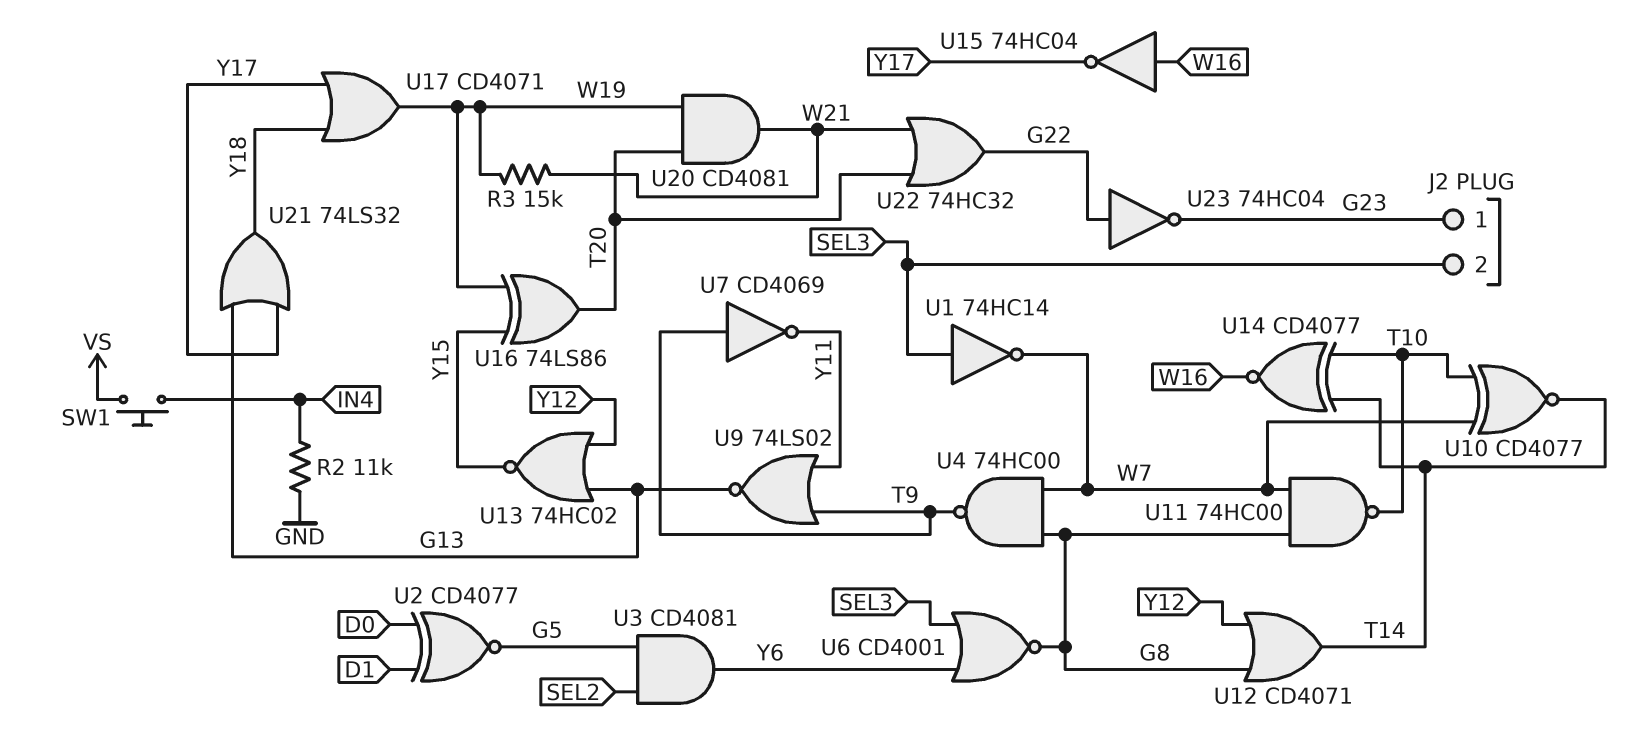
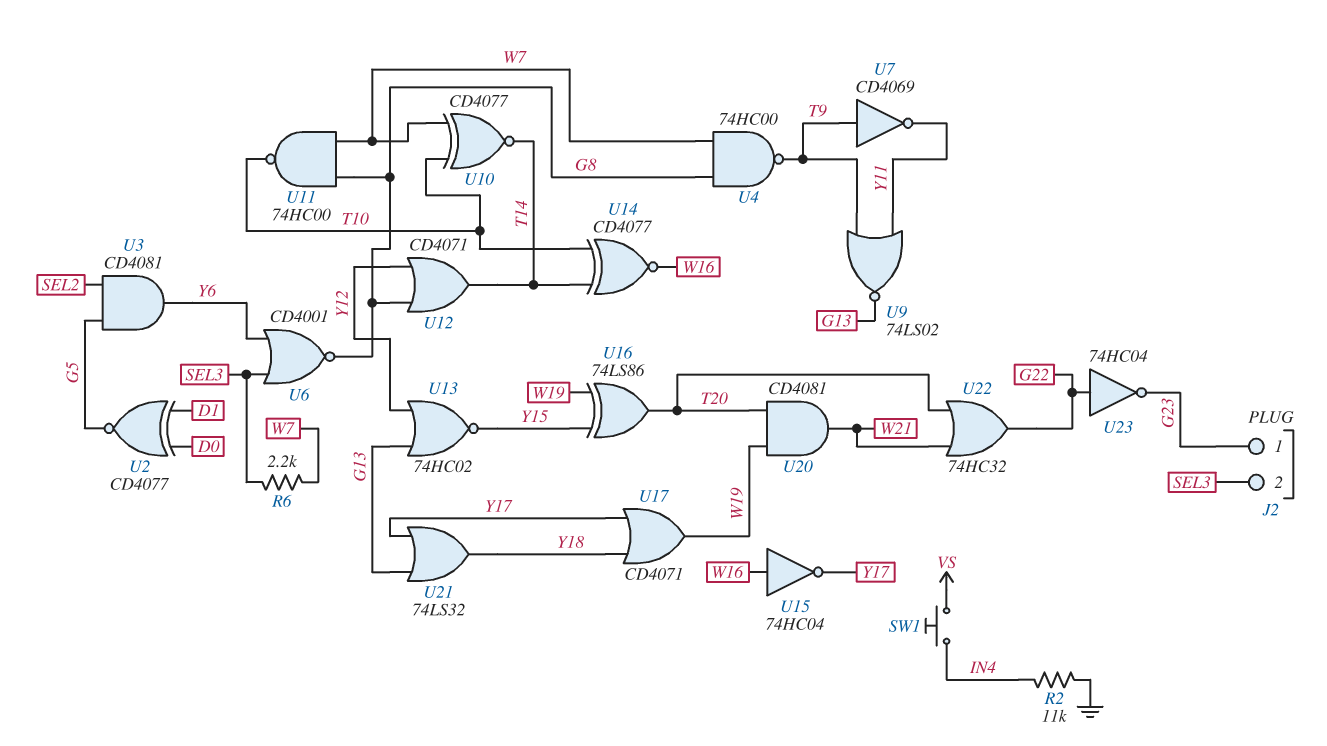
R3: 15k (W19, W21) -> none
R6: none -> 2.2k (SEL3, W7)
U1: NOT 74HC14 (in SEL3, out W7) -> none

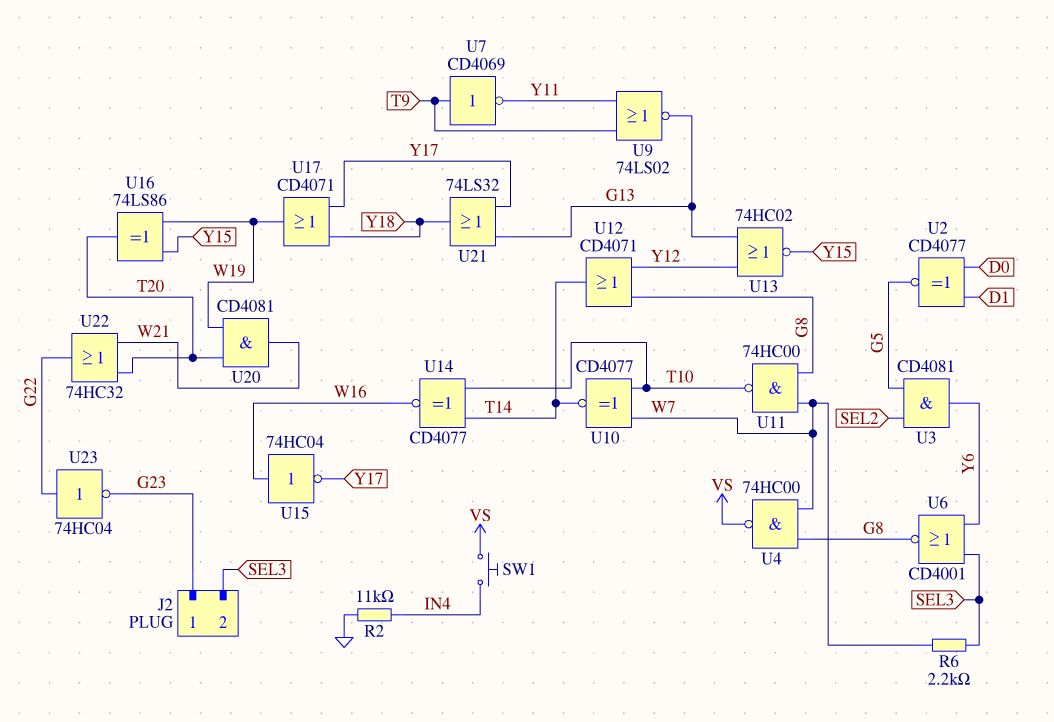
U4: NAND 74HC00 (in G8, in W7, out T9) -> NAND 74HC00 (in G8, in W7, out VS)

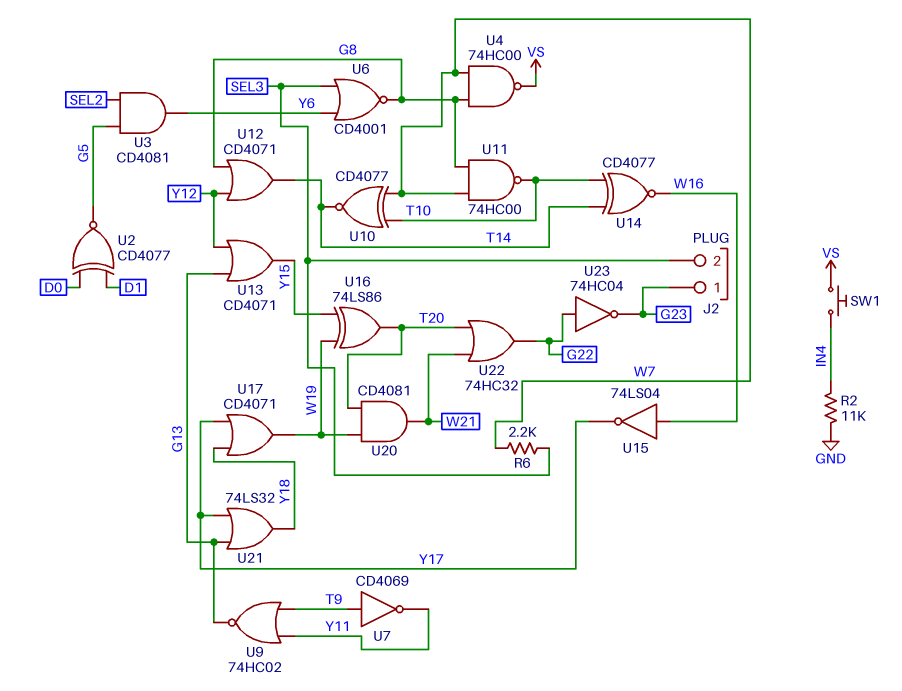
U9: NOR 74LS02 (in T9, in Y11, out G13) -> NOR 74HC02 (in T9, in Y11, out G13)
U13: NOR 74HC02 (in G13, in Y12, out Y15) -> OR CD4071 (in G13, in Y12, out Y15)
U15: NOT 74HC04 (in W16, out Y17) -> NOT 74LS04 (in W16, out Y17)

